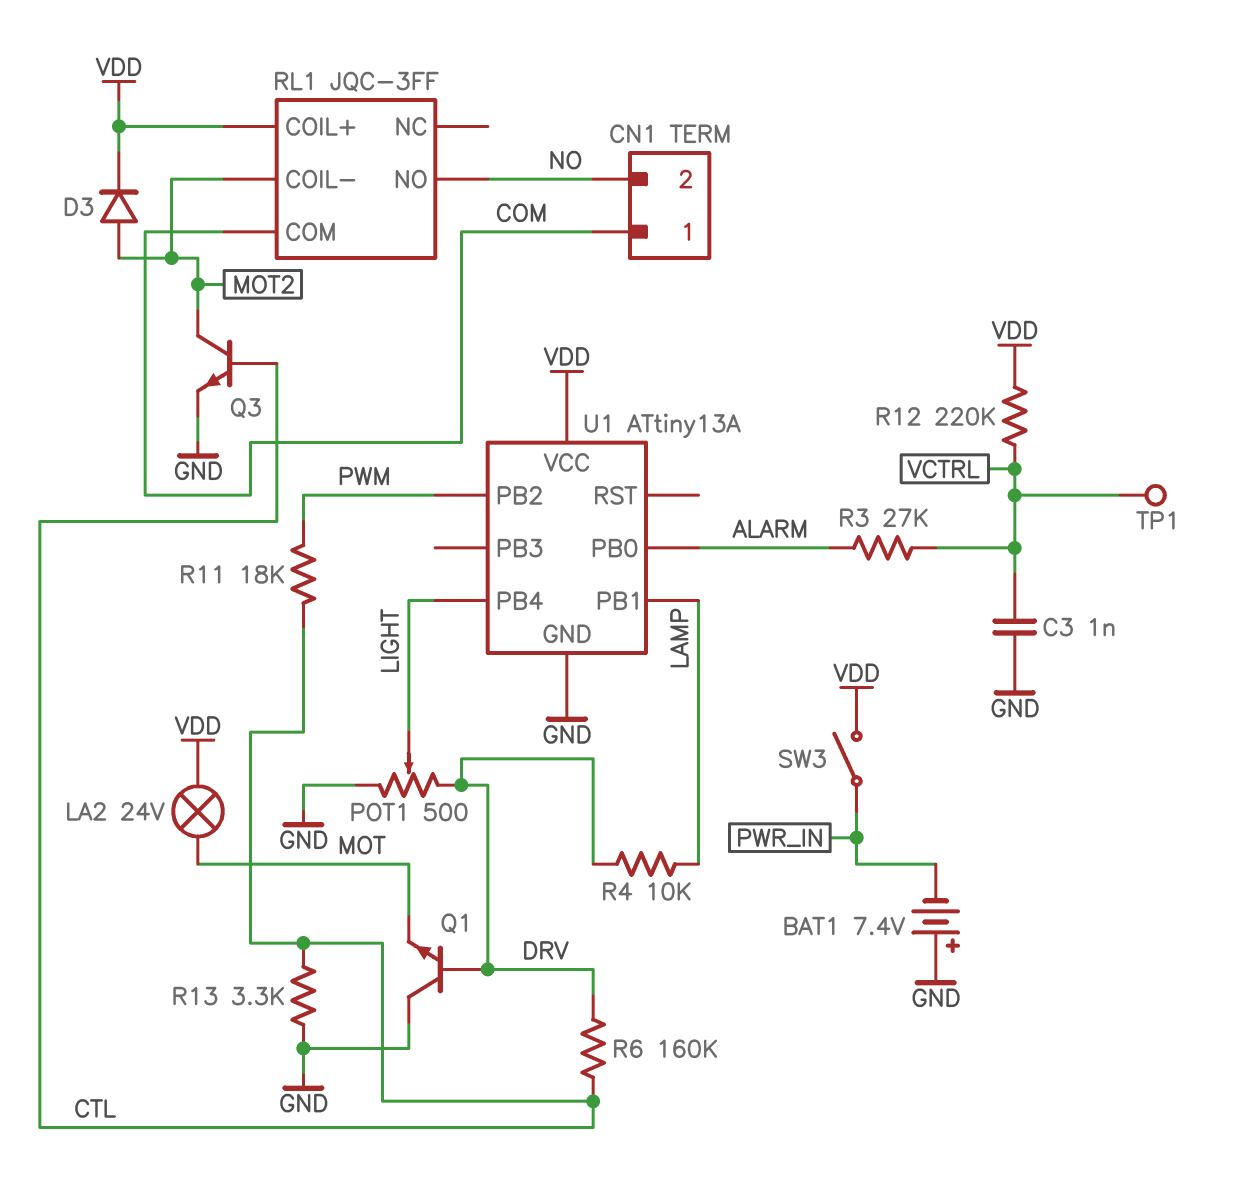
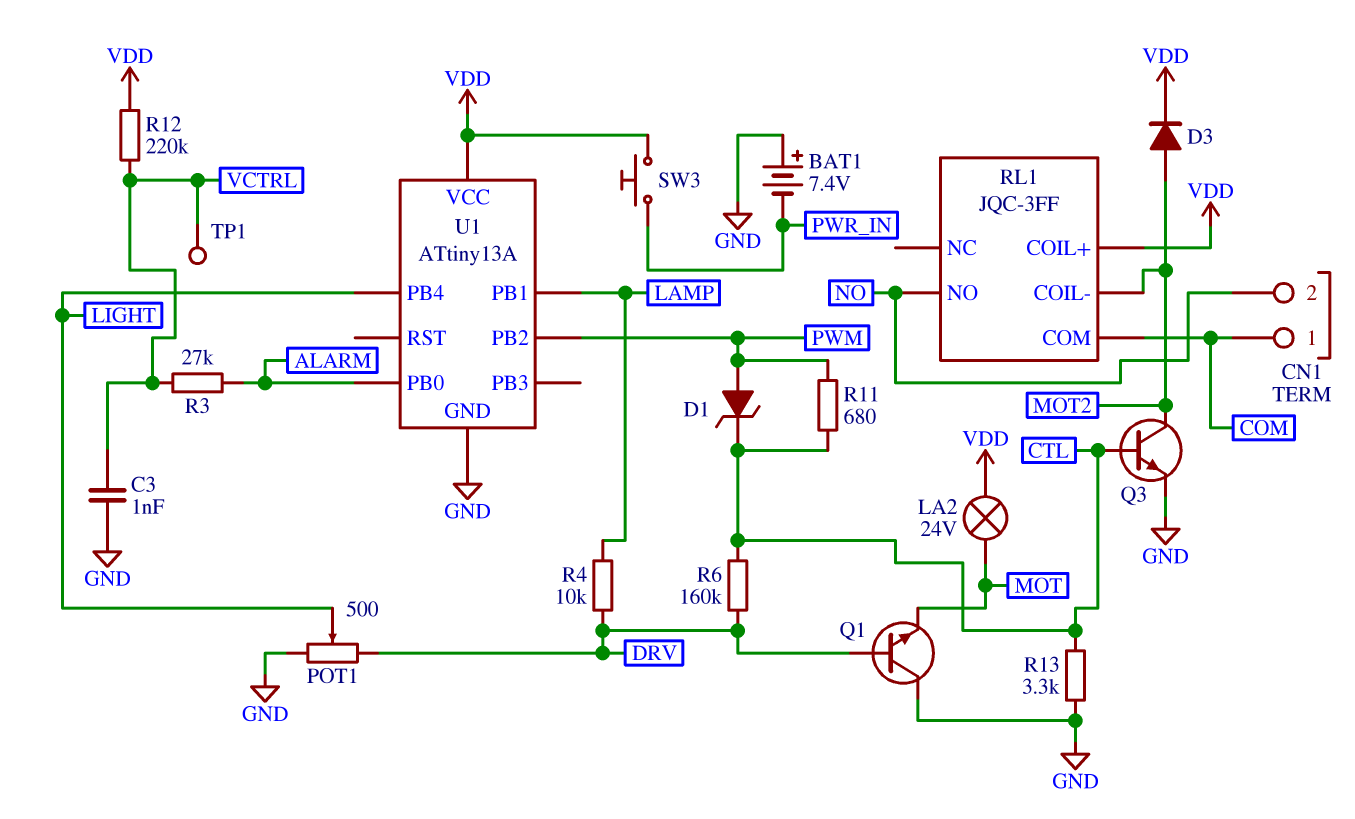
D1: none -> zener (A PWM, K CTL)
R11: 18k (CTL, PWM) -> 680 (CTL, PWM)
SW3: switch (PWR_IN, VDD) -> button (PWR_IN, VDD)

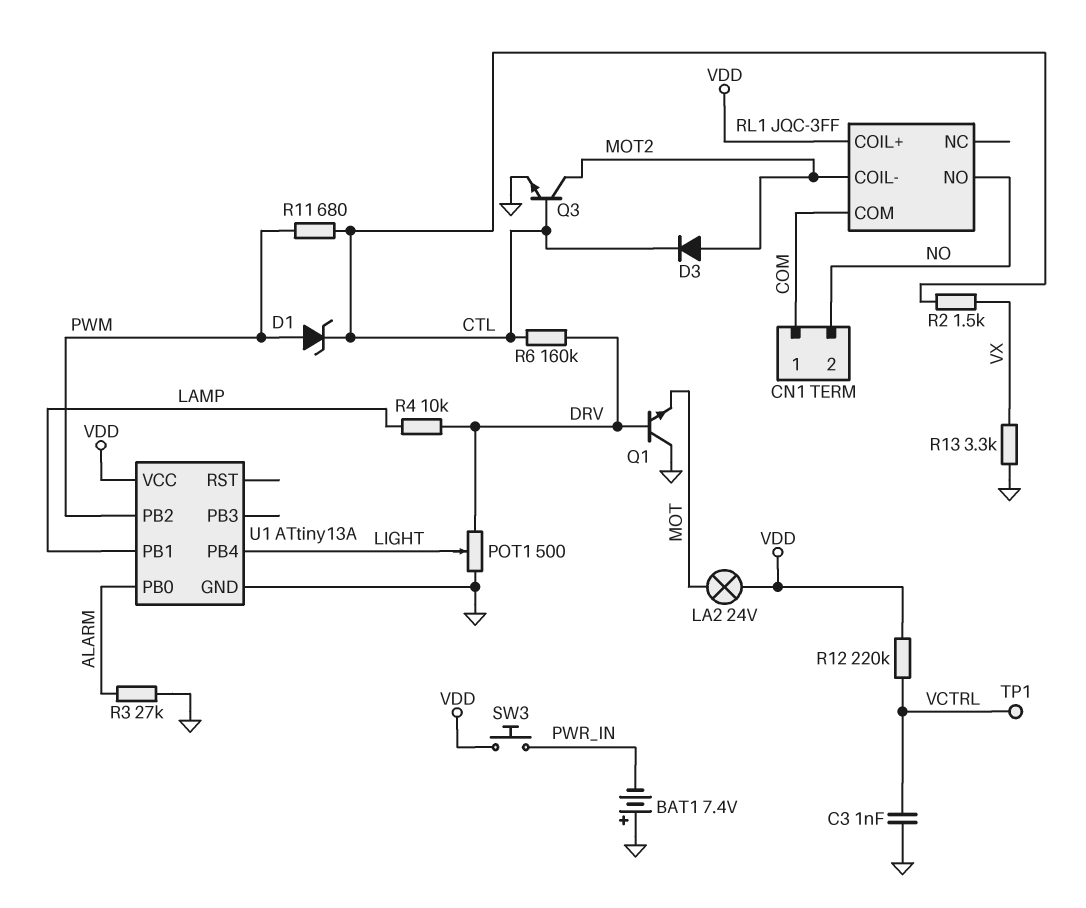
D3: diode (A MOT2, K VDD) -> diode (A MOT2, K CTL)
R2: none -> 1.5k (CTL, VX)
R3: 27k (ALARM, VCTRL) -> 27k (ALARM, GND)
R13: 3.3k (CTL, GND) -> 3.3k (GND, VX)

